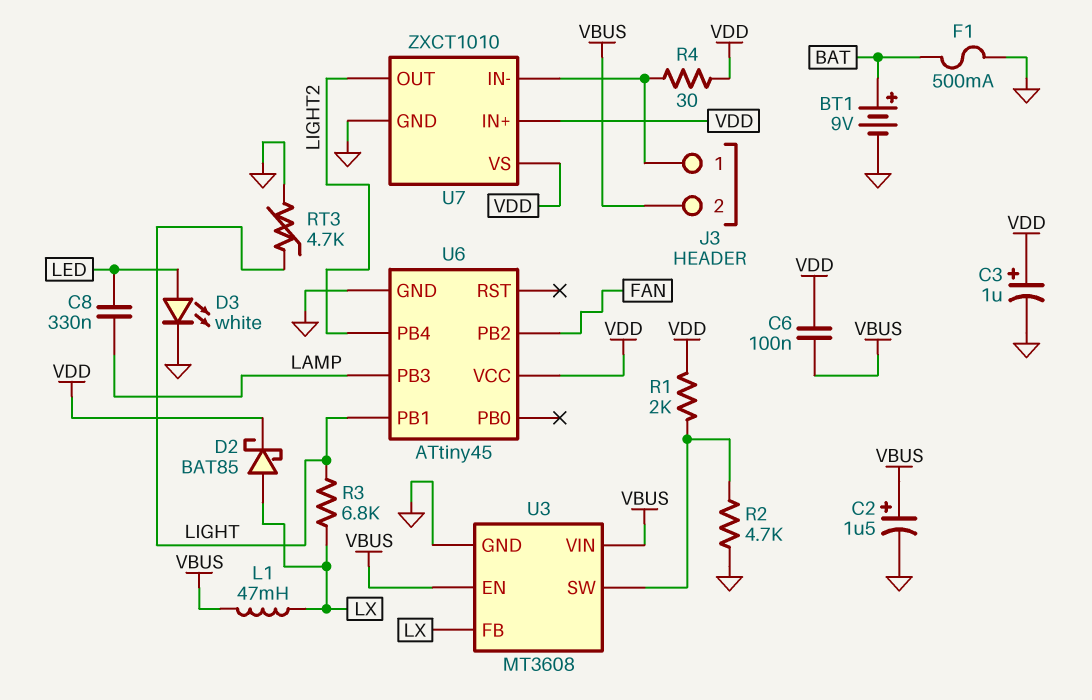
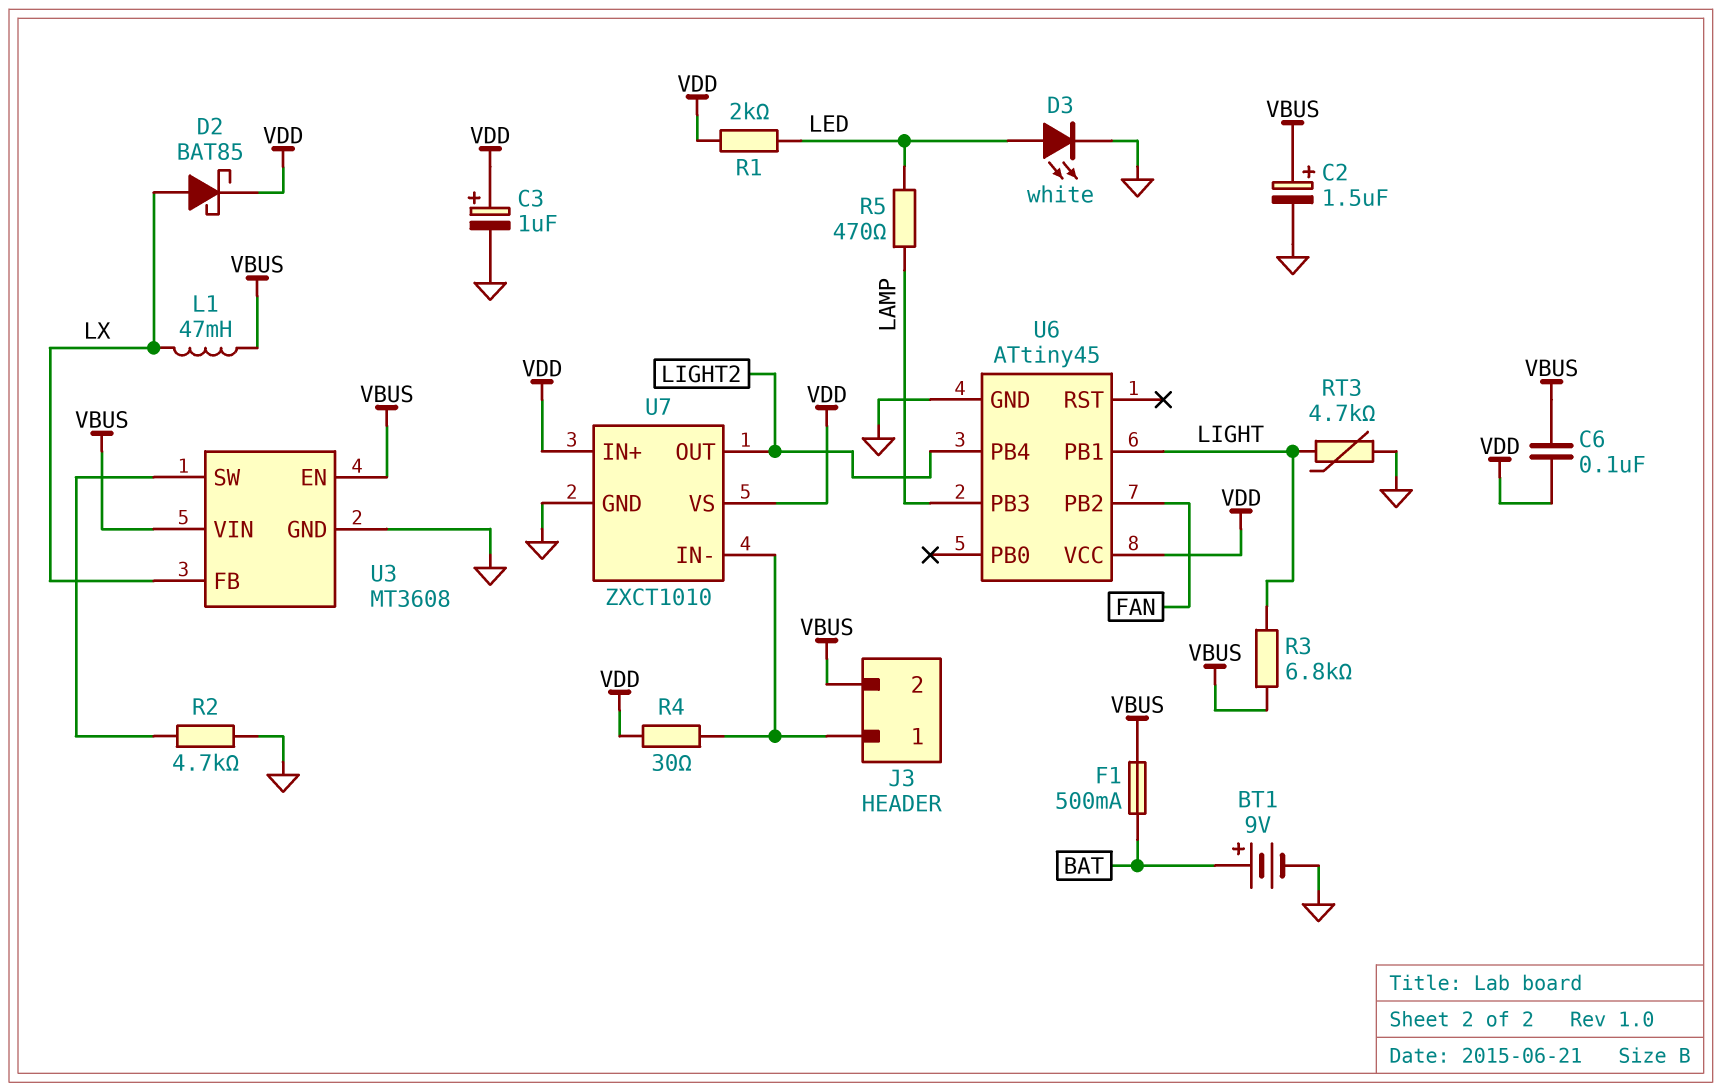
C8: 330nF (LAMP, LED) -> none
F1: 500mA (BAT, GND) -> 500mA (BAT, VBUS)
R1: 2k (U3/SW, VDD) -> 2k (LED, VDD)
R3: 6.8k (LIGHT, LX) -> 6.8k (LIGHT, VBUS)
R5: none -> 470 (LAMP, LED)

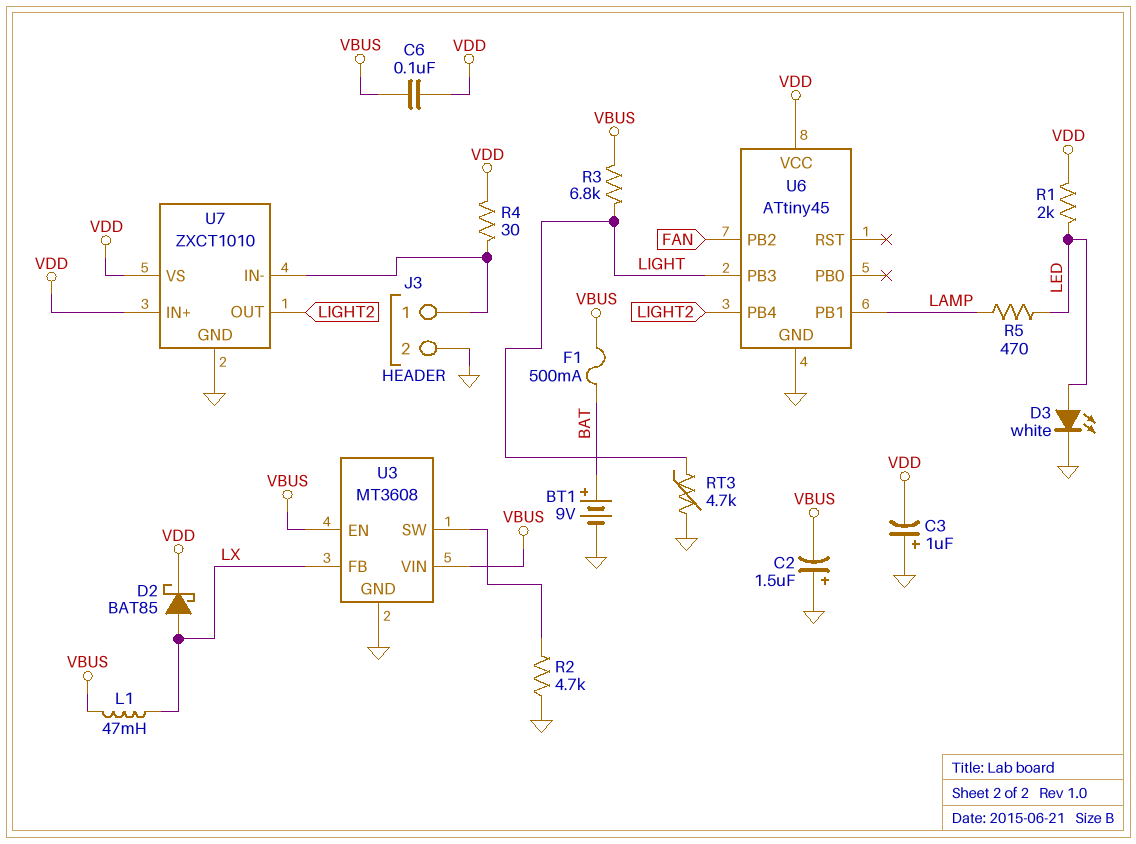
C2: 1.5uF (plus VBUS, minus GND) -> 1.5uF (plus GND, minus VBUS)
C3: 1uF (plus VDD, minus GND) -> 1uF (plus GND, minus VDD)
J3 pin 2: VBUS -> GND
U6 pin PB1: LIGHT -> LAMP
U6 pin PB3: LAMP -> LIGHT

